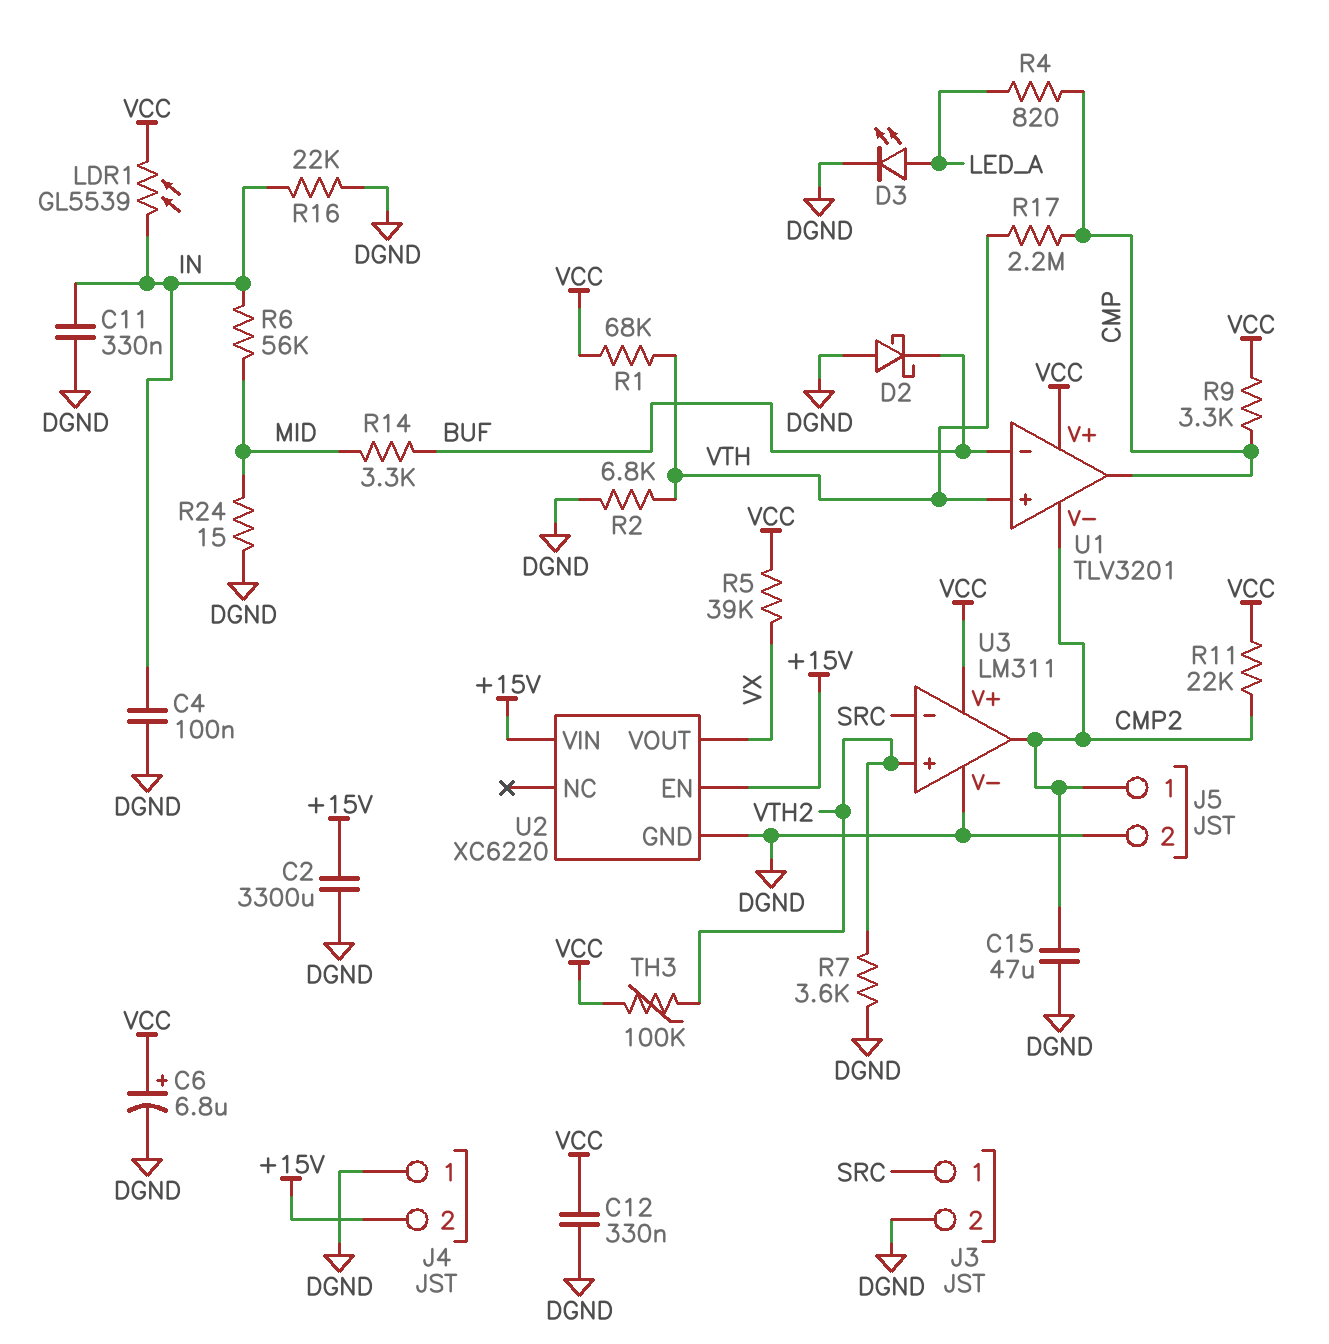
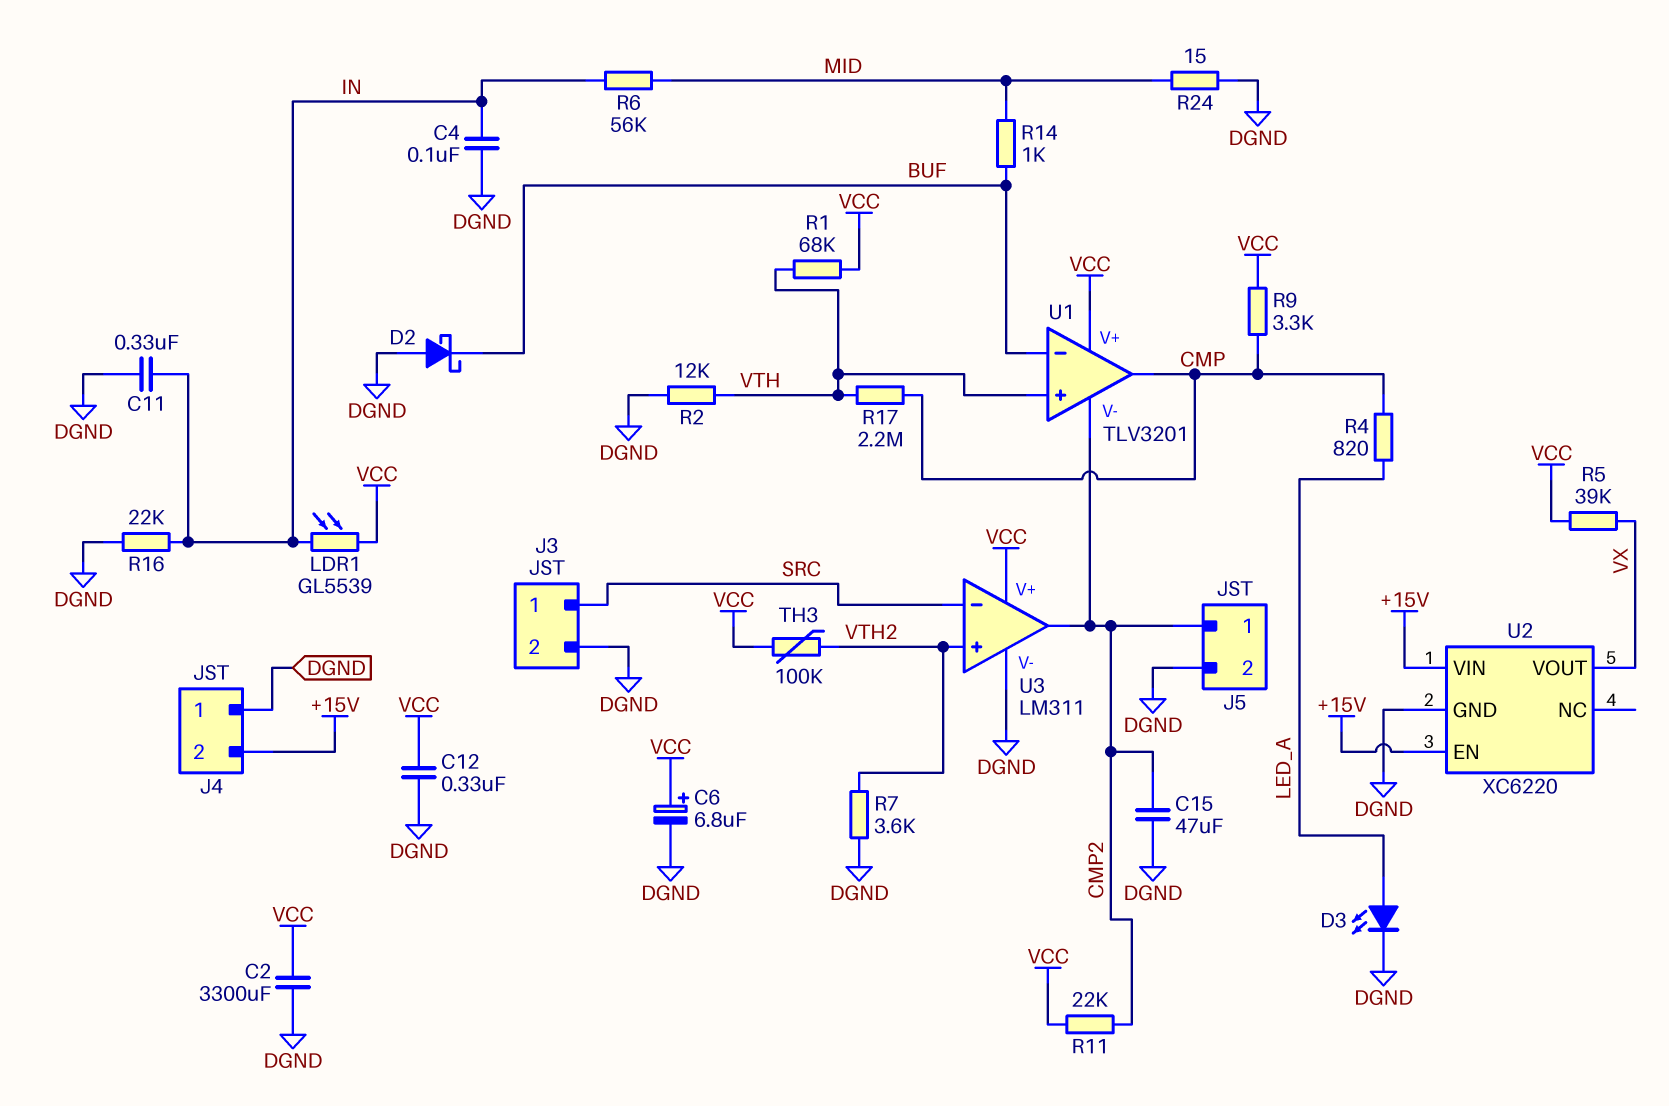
C2: 3300uF (+15V, DGND) -> 3300uF (DGND, VCC)
R2: 6.8k (DGND, VTH) -> 12k (DGND, VTH)
R14: 3.3k (BUF, MID) -> 1k (BUF, MID)

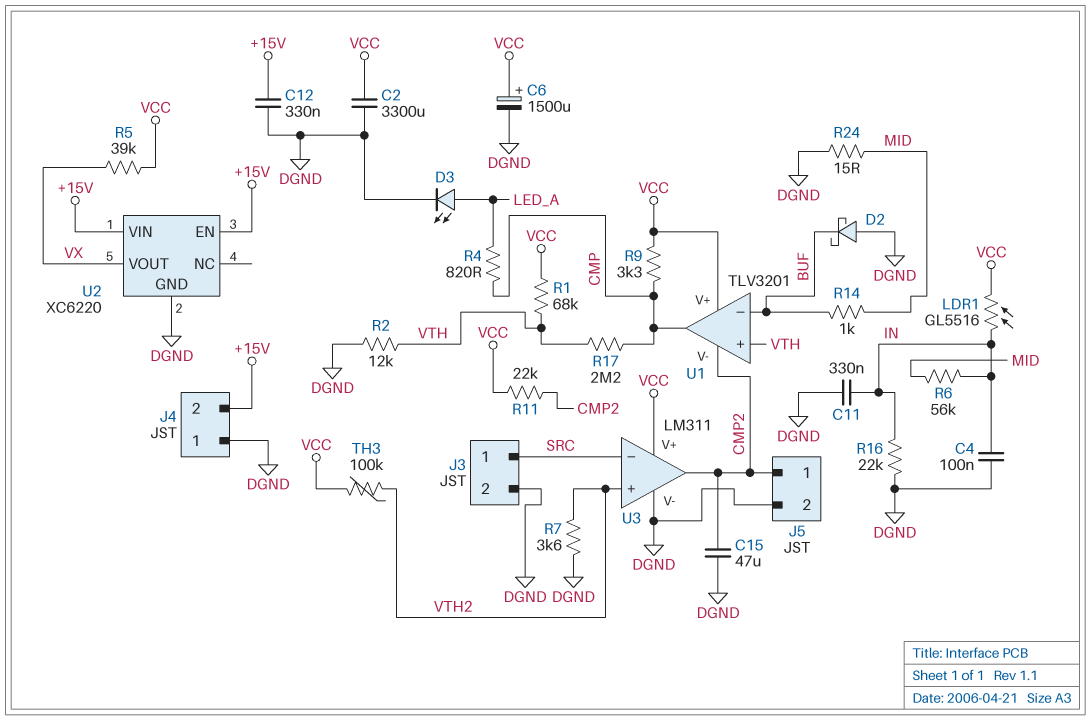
C6: 6.8uF (plus VCC, minus DGND) -> 1500uF (plus VCC, minus DGND)
C12: 330nF (DGND, VCC) -> 330nF (+15V, DGND)
LDR1: GL5539 (IN, VCC) -> GL5516 (IN, VCC)

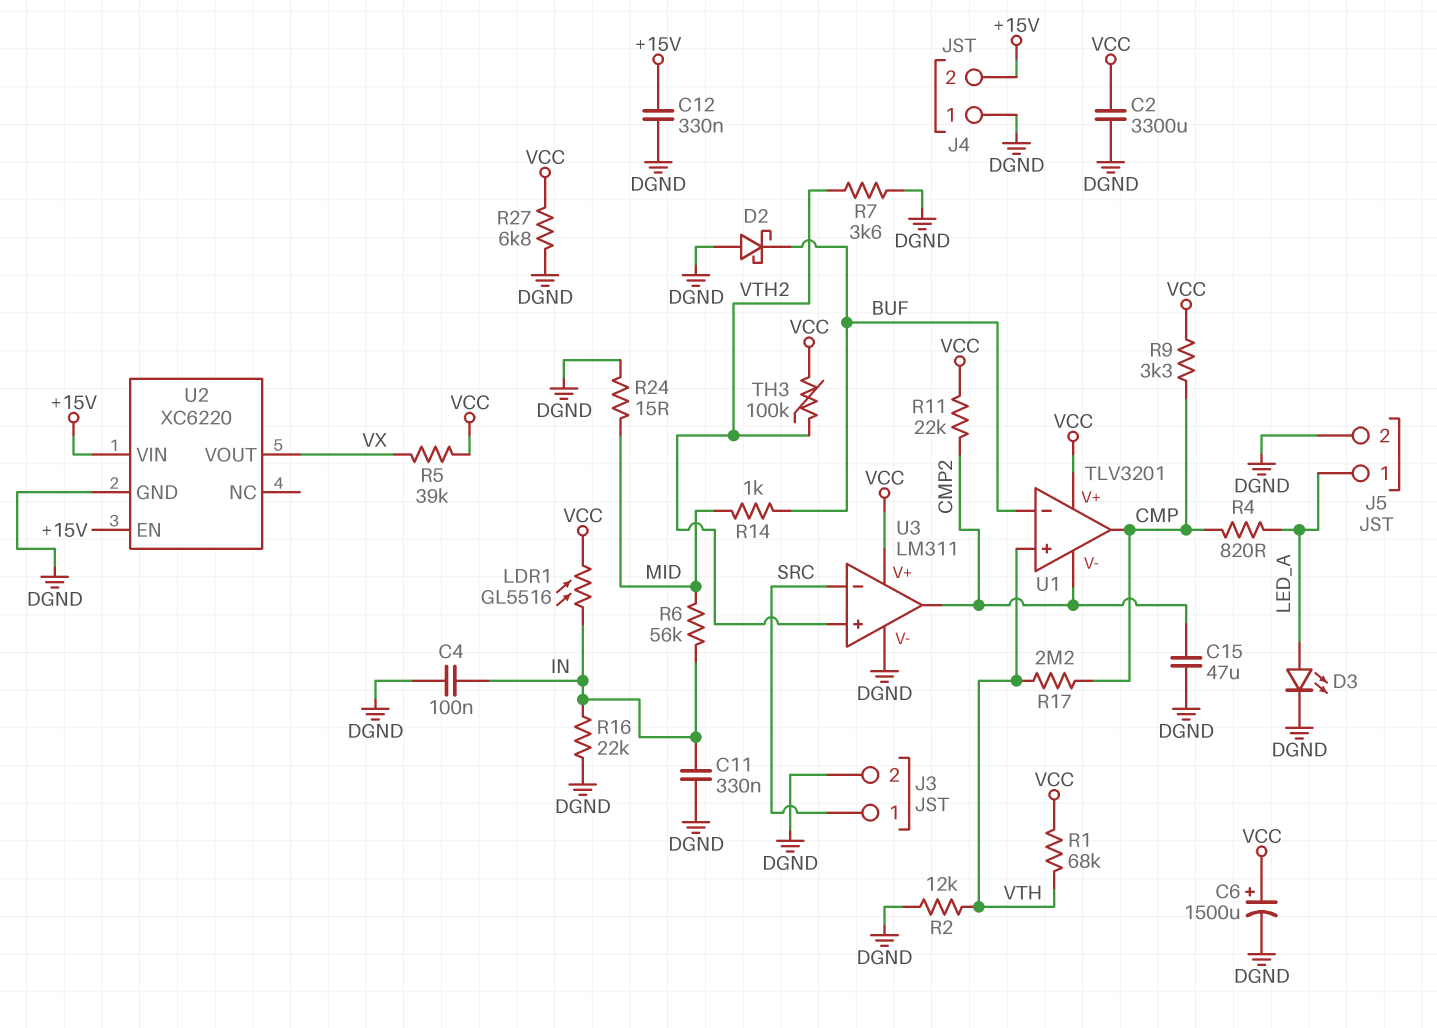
J5 pin 1: CMP2 -> LED_A
R27: none -> 6.8k (DGND, VCC)

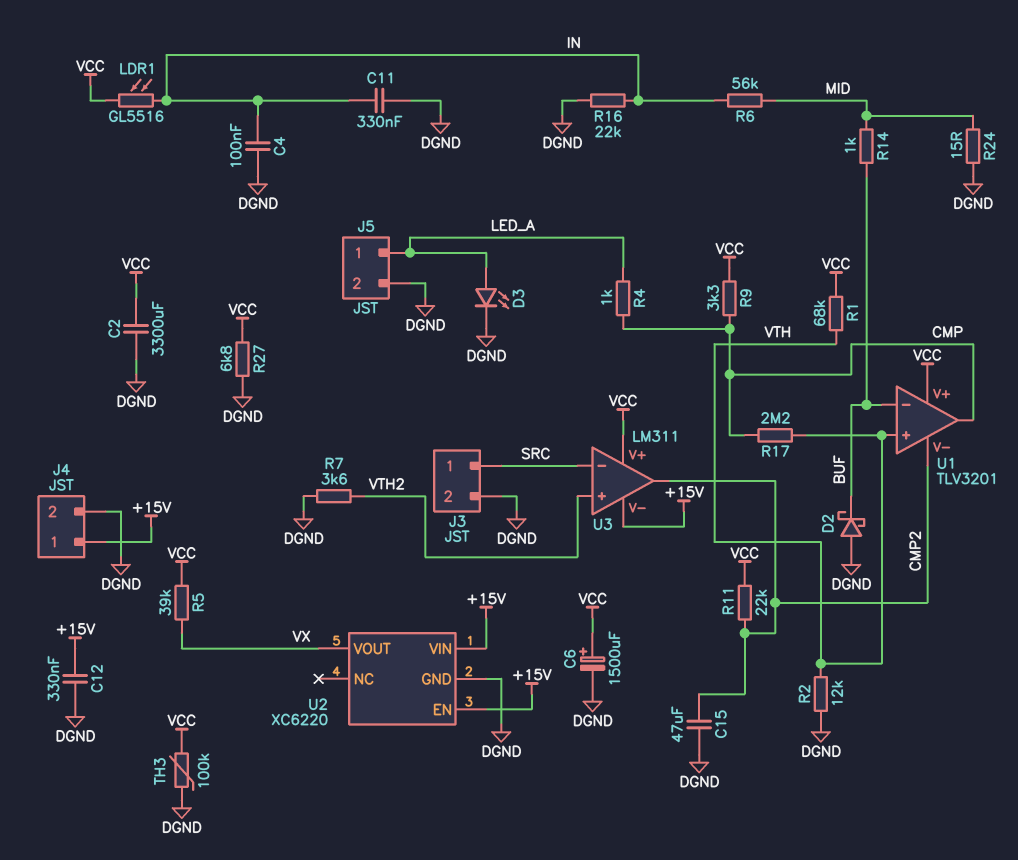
J4 pin 1: DGND -> +15V
J4 pin 2: +15V -> DGND
R4: 820 (CMP, LED_A) -> 1k (CMP, LED_A)
TH3: 100k (VCC, VTH2) -> 100k (DGND, VCC)
U3 pin V-: DGND -> +15V

